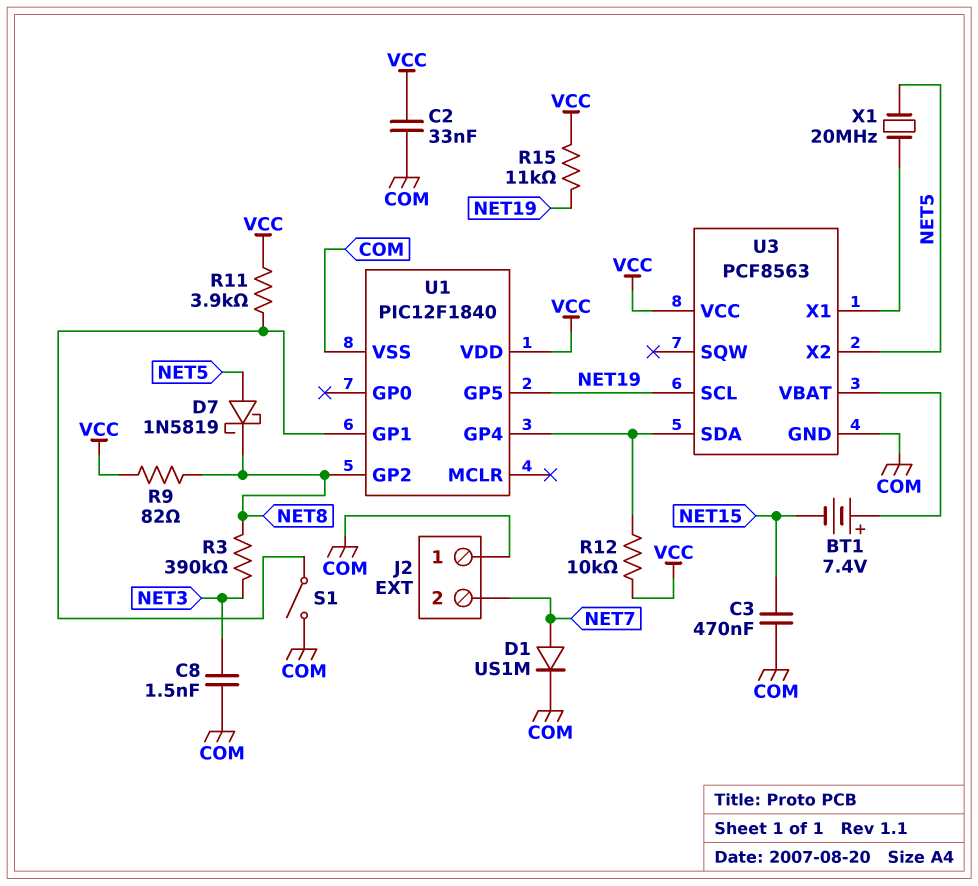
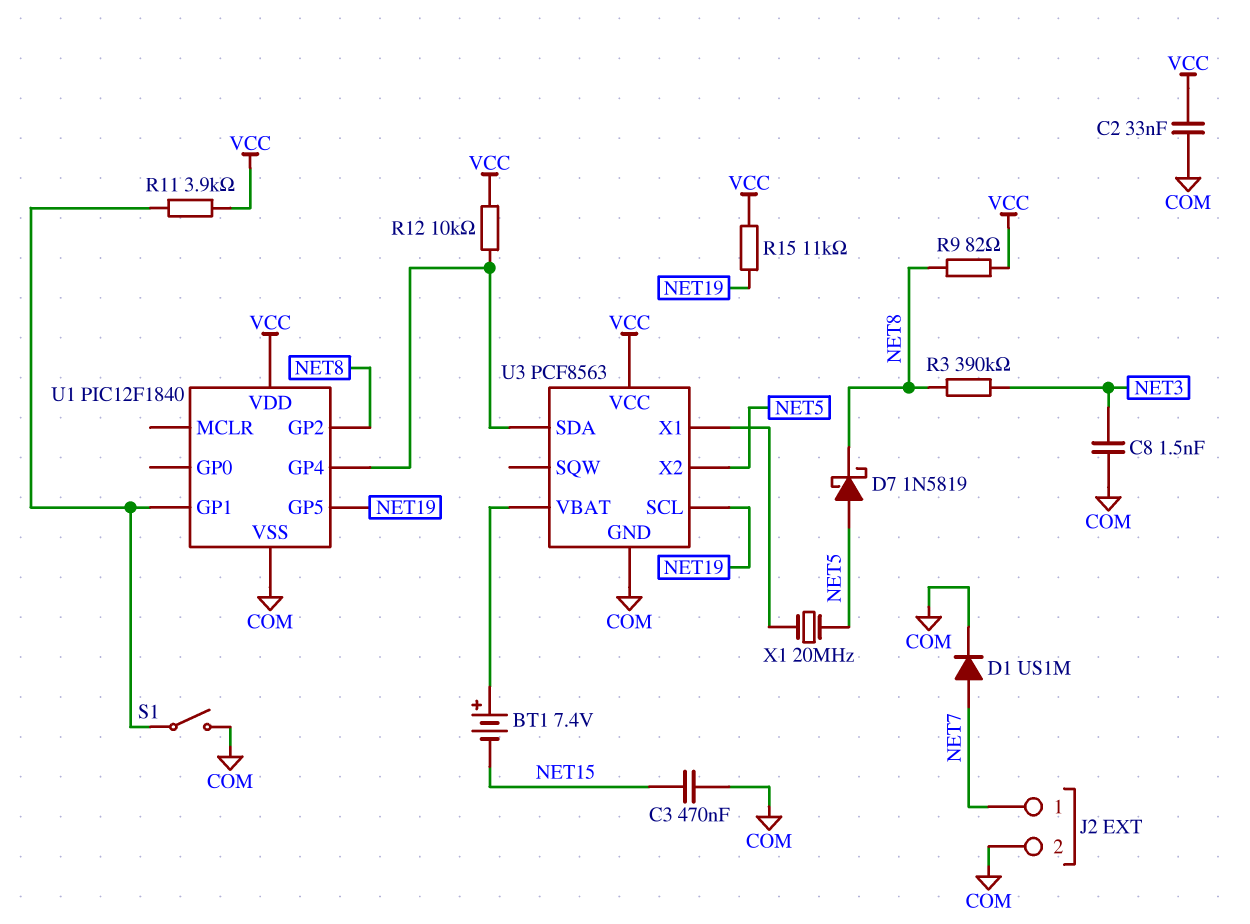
J2 pin 1: COM -> NET7
J2 pin 2: NET7 -> COM

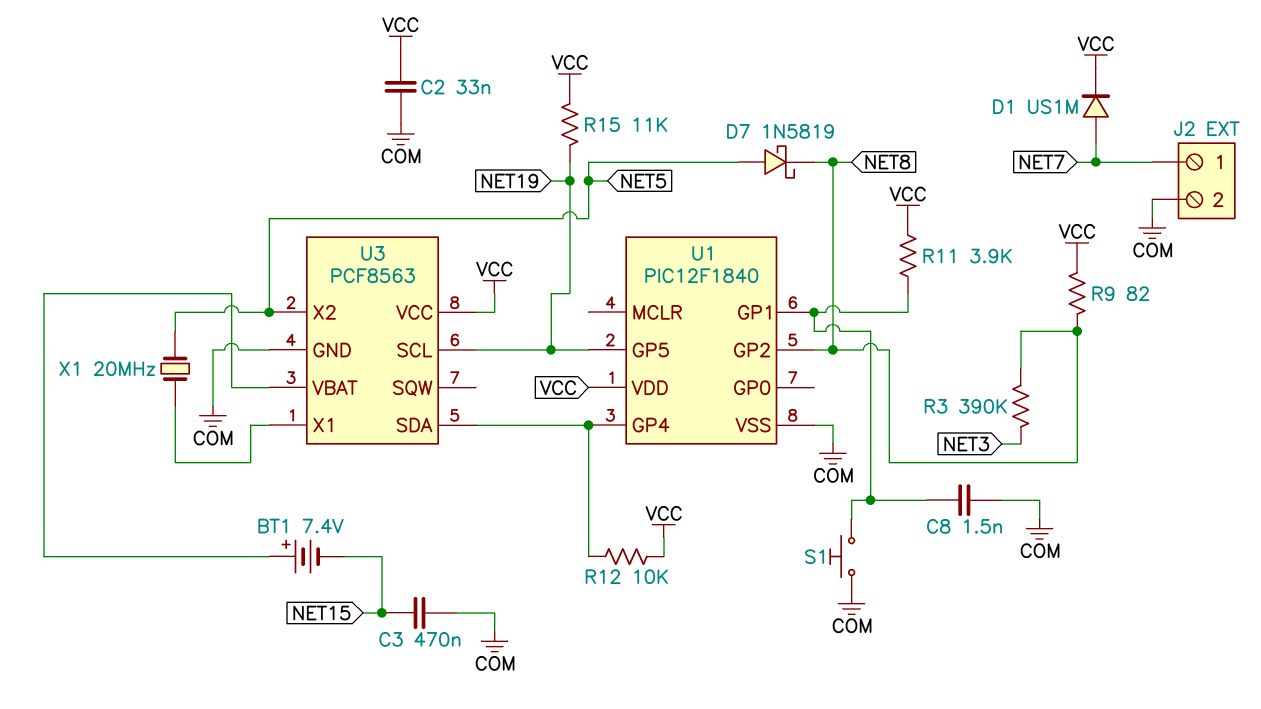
C8: 1.5nF (COM, NET3) -> 1.5nF (COM, U1/GP1)
D1: diode US1M (A NET7, K COM) -> diode US1M (A NET7, K VCC)
S1: switch (COM, U1/GP1) -> button (COM, U1/GP1)

